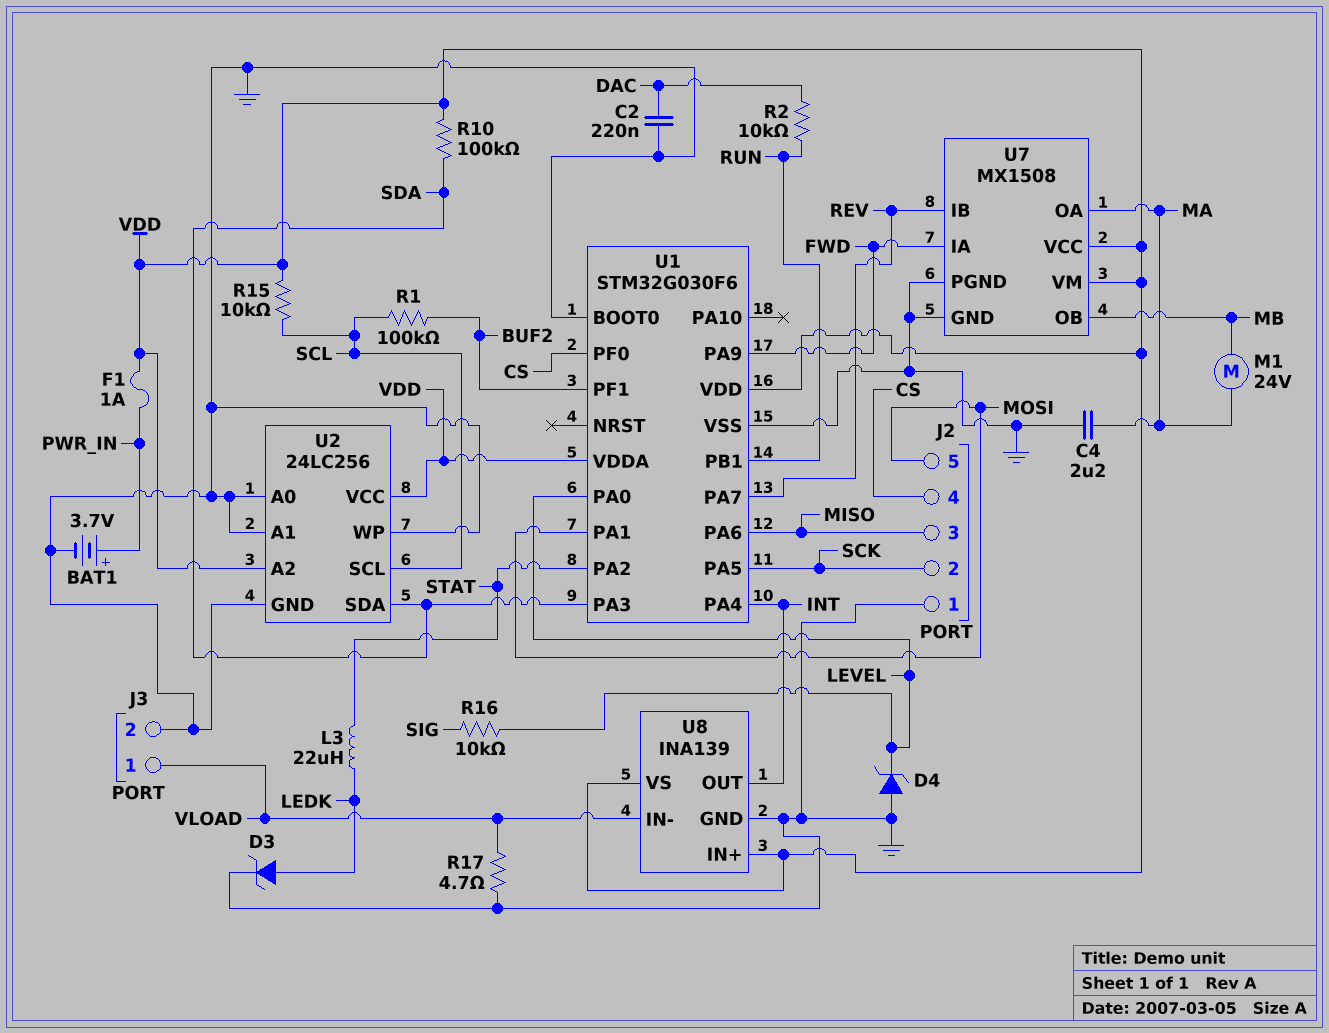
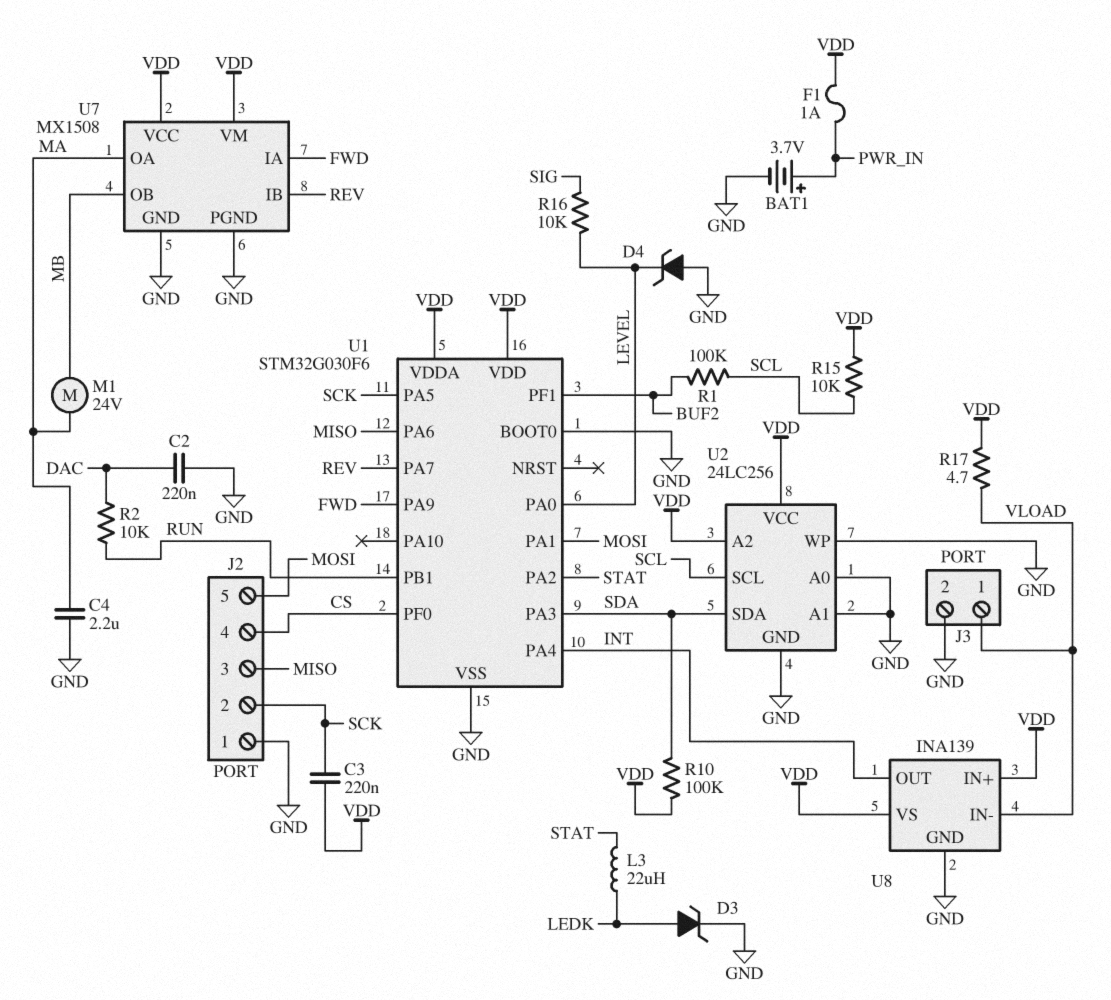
C3: none -> 220nF (SCK, VDD)
R17: 4.7 (GND, VLOAD) -> 4.7 (VDD, VLOAD)

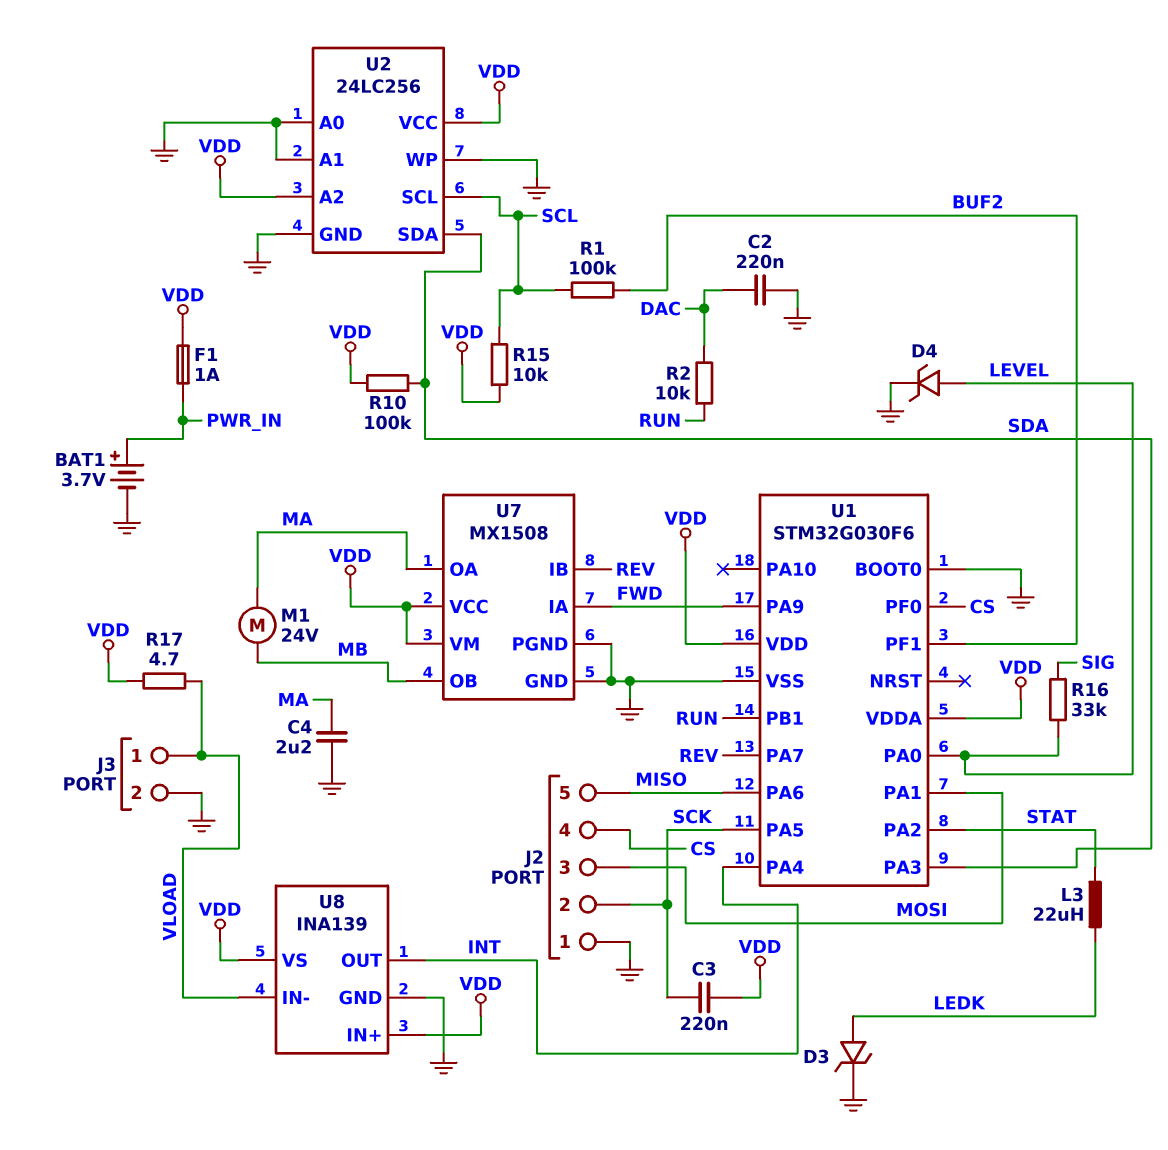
D4: zener (A GND, K LEVEL) -> zener (A LEVEL, K GND)
J2 pin 3: MISO -> MOSI
J2 pin 5: MOSI -> MISO
R16: 10k (LEVEL, SIG) -> 33k (LEVEL, SIG)

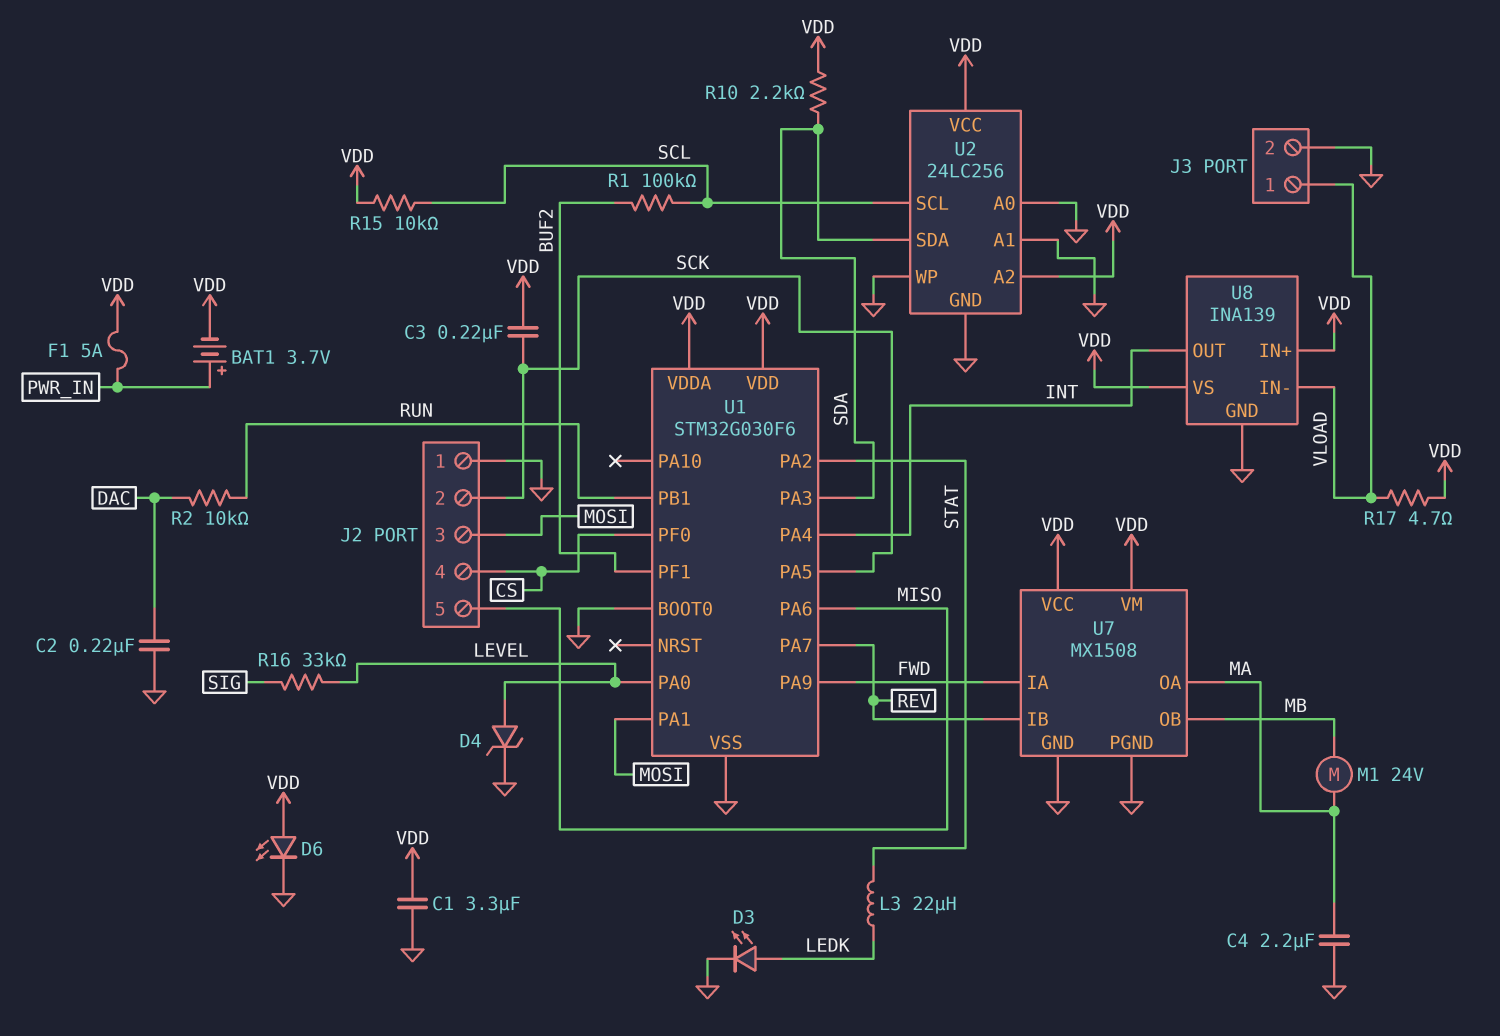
BAT1: 3.7V (plus PWR_IN, minus GND) -> 3.7V (plus PWR_IN, minus VDD)
C1: none -> 3.3uF (GND, VDD)
D3: zener (A LEDK, K GND) -> LED (A LEDK, K GND)
D6: none -> LED (A VDD, K GND)
F1: 1A (PWR_IN, VDD) -> 5A (PWR_IN, VDD)
R10: 100k (SDA, VDD) -> 2.2k (SDA, VDD)

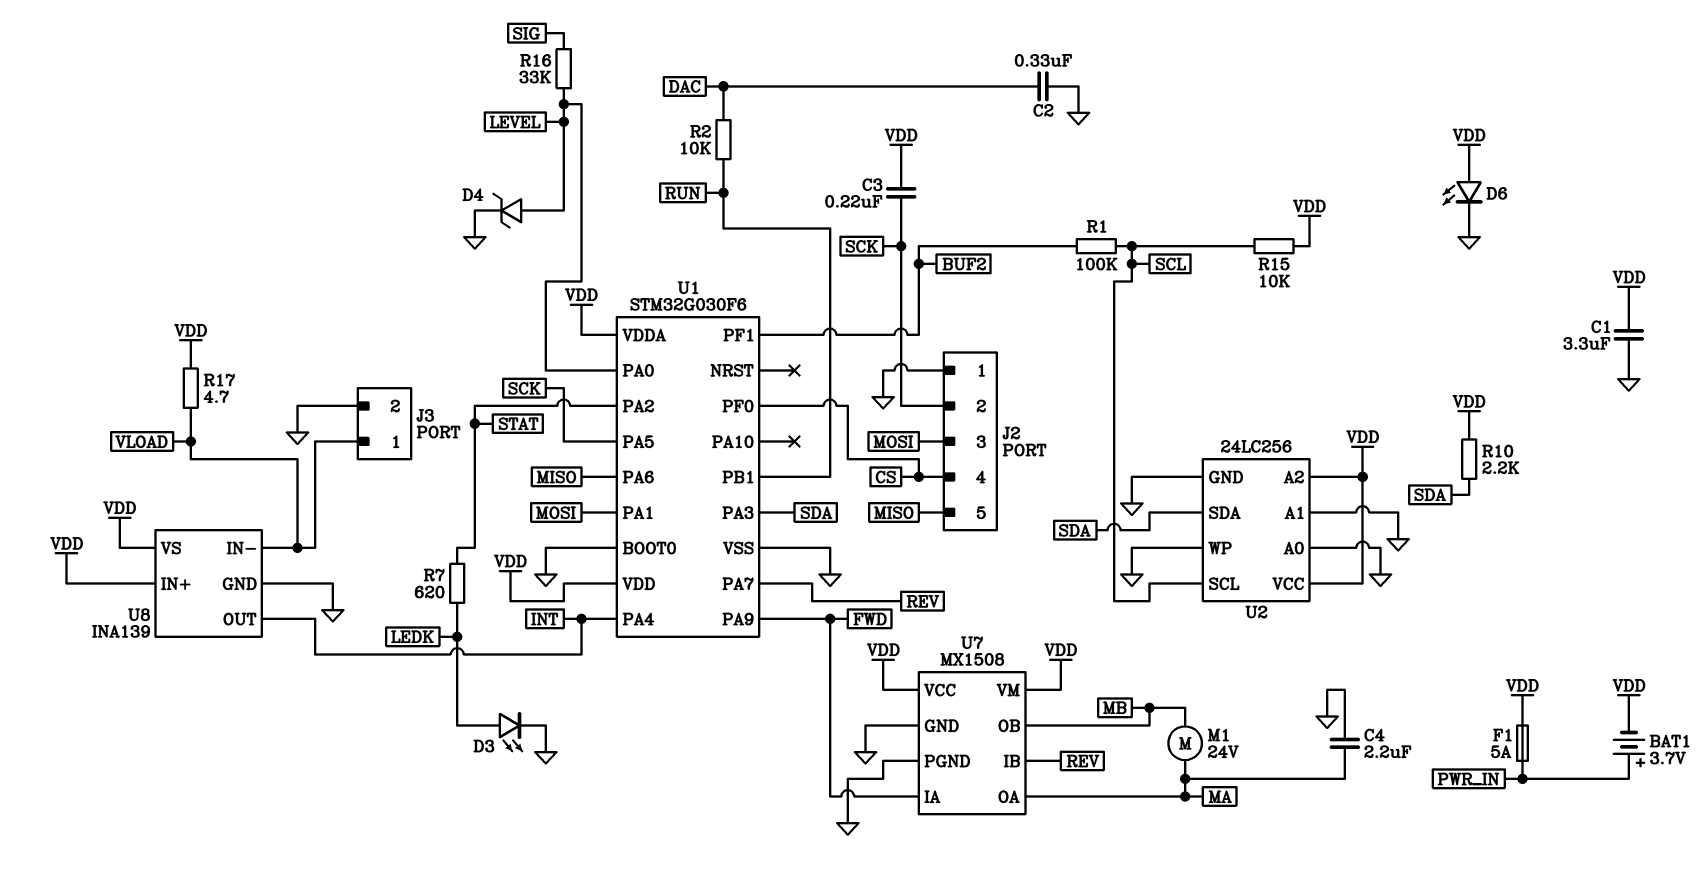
C2: 220nF (DAC, GND) -> 330nF (DAC, GND)
L3: 22uH (LEDK, STAT) -> none
R7: none -> 620 (LEDK, STAT)

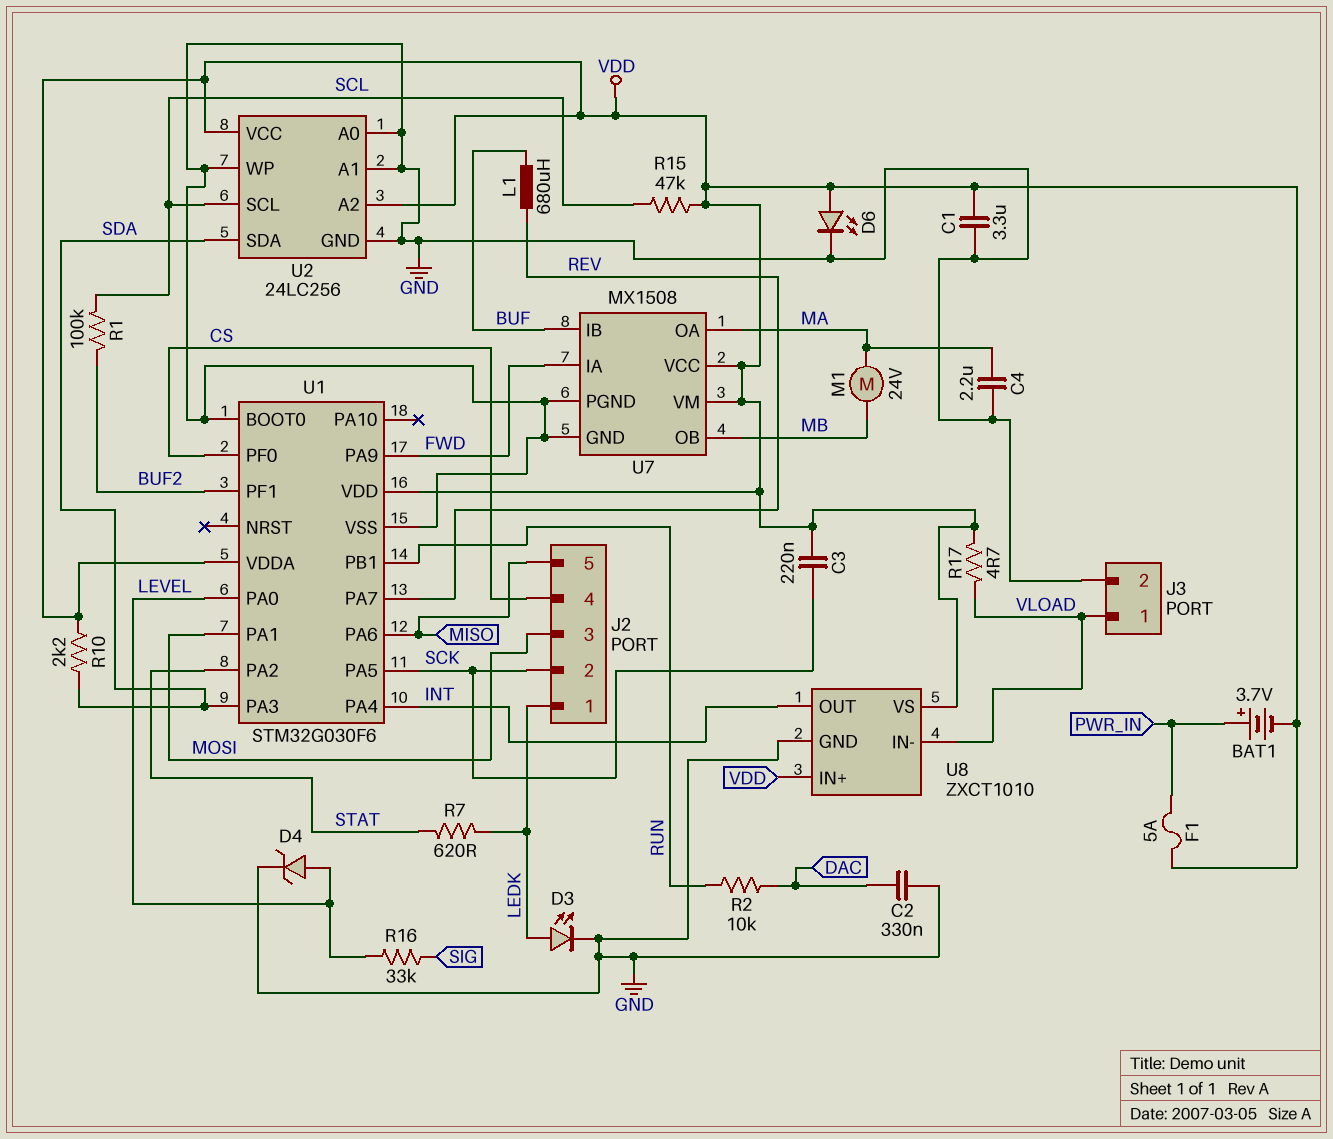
J2 pin 1: GND -> LEDK
L1: none -> 680uH (BUF, REV)
R15: 10k (SCL, VDD) -> 47k (SCL, VDD)
U7 pin IB: REV -> BUF
U8: INA139 -> ZXCT1010

